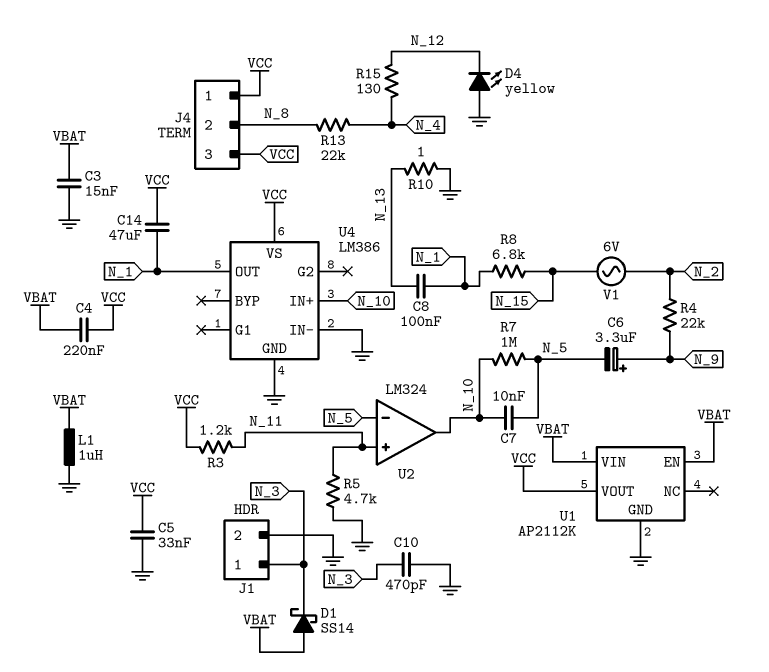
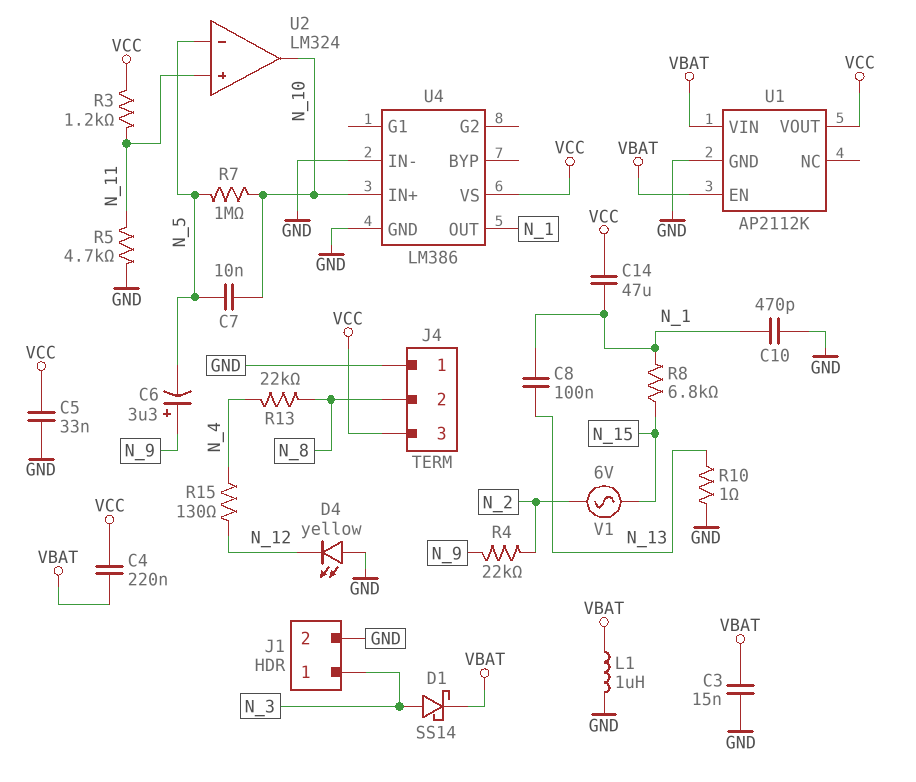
C10: 470pF (GND, N_3) -> 470pF (GND, N_1)
D1: schottky SS14 (A VBAT, K N_3) -> schottky SS14 (A N_3, K VBAT)
J4 pin 1: VCC -> GND

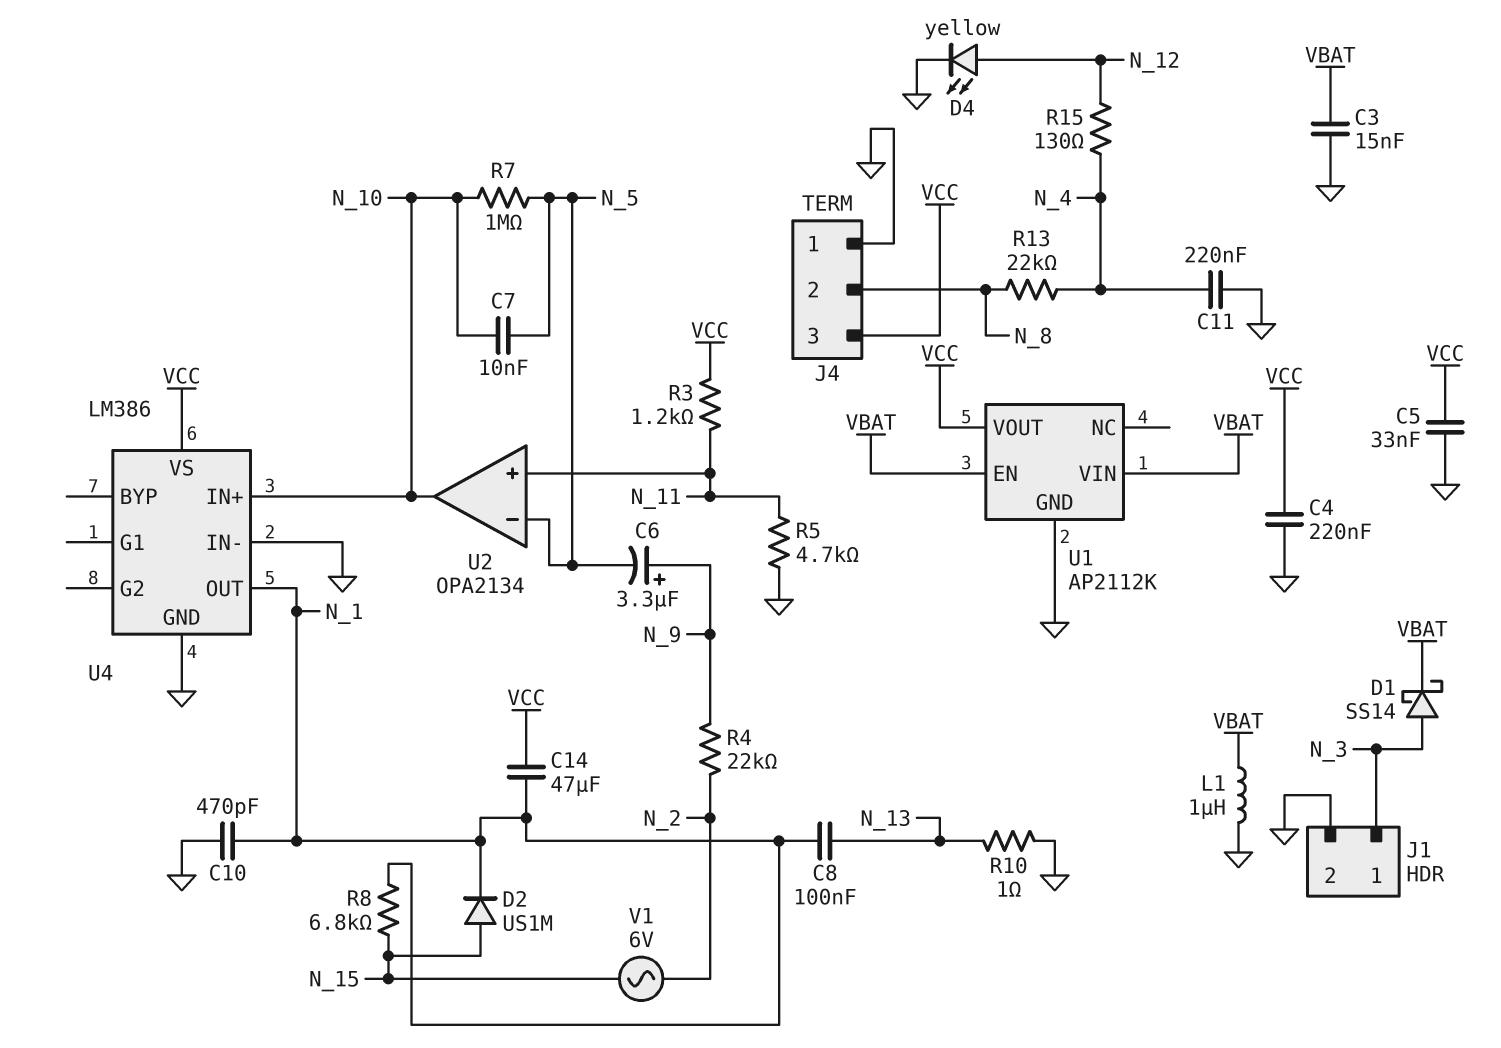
C4: 220nF (VBAT, VCC) -> 220nF (GND, VCC)
C11: none -> 220nF (GND, N_4)
D2: none -> diode US1M (A N_15, K N_1)
D4: LED yellow (A GND, K N_12) -> LED yellow (A N_12, K GND)
U2: LM324 -> OPA2134

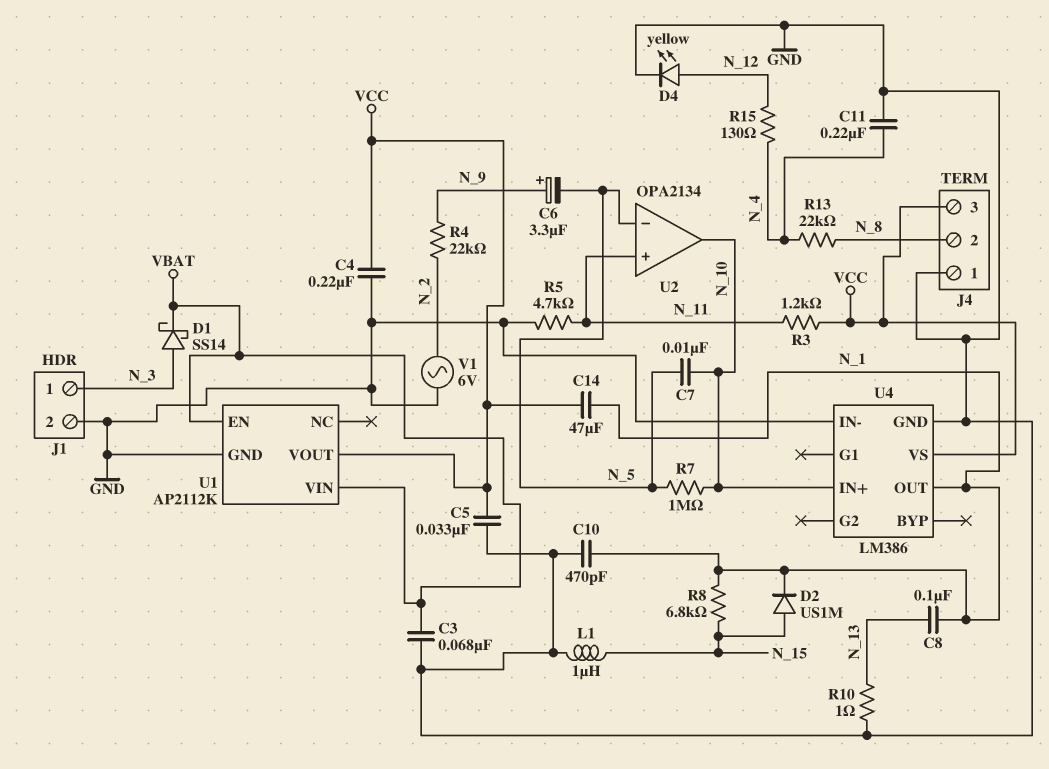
C3: 15nF (GND, VBAT) -> 68nF (GND, VBAT)
L1: 1uH (GND, VBAT) -> 1uH (GND, N_15)
V1: AC 6V (N_2, N_15) -> AC 6V (GND, N_2)

